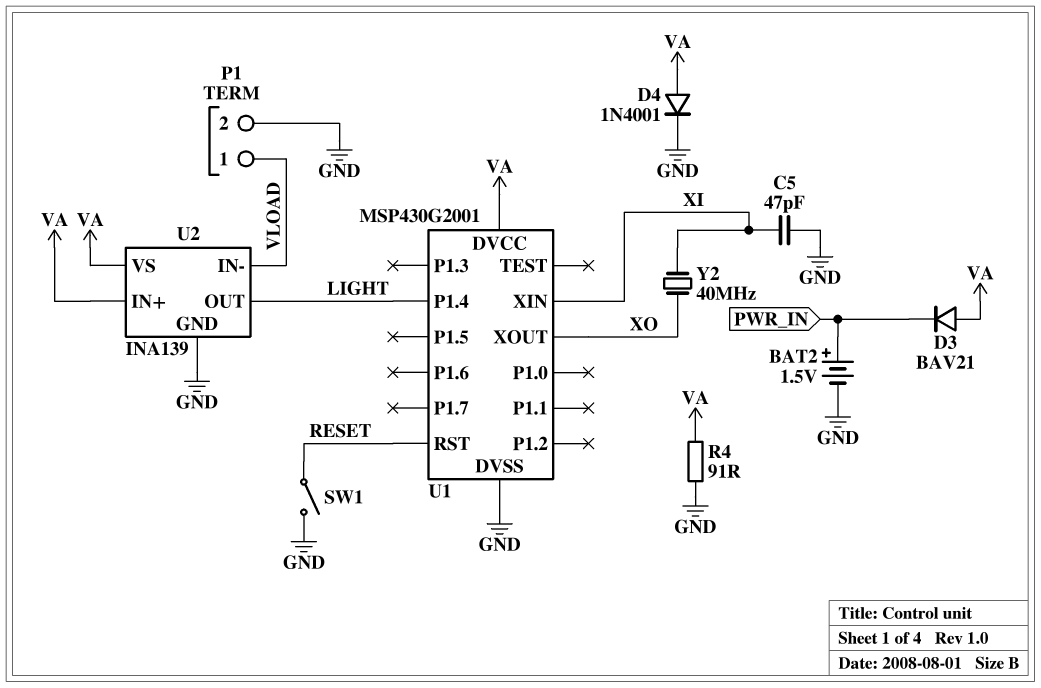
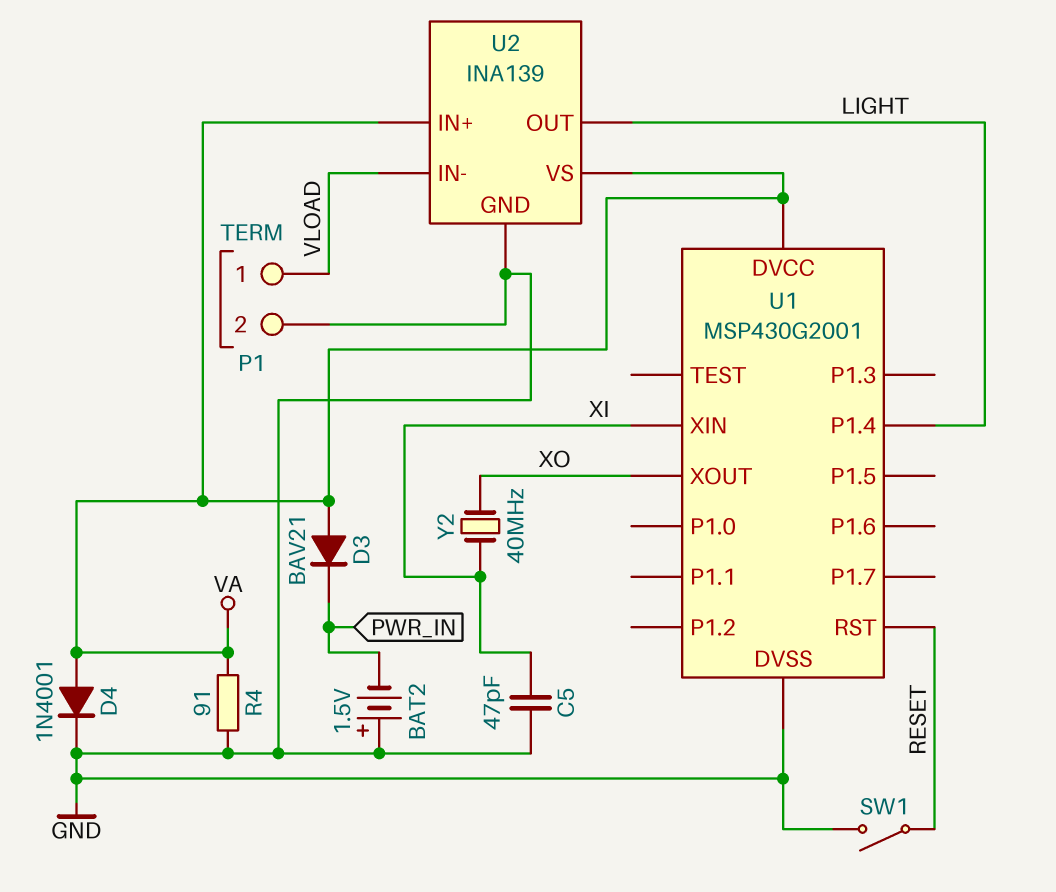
BAT2: 1.5V (plus PWR_IN, minus GND) -> 1.5V (plus GND, minus PWR_IN)

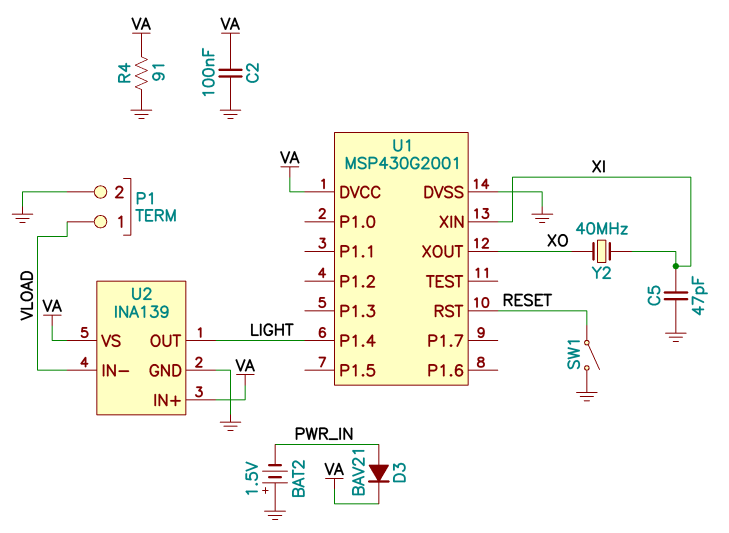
C2: none -> 100nF (GND, VA)
D3: diode BAV21 (A VA, K PWR_IN) -> diode BAV21 (A PWR_IN, K VA)
D4: diode 1N4001 (A VA, K GND) -> none

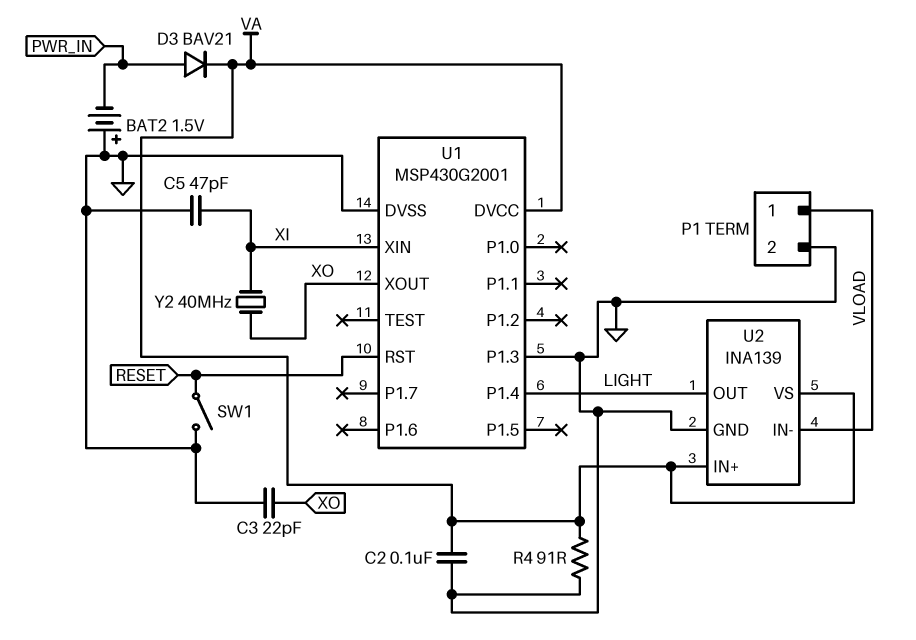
C3: none -> 22pF (GND, XO)
U1 pin P1.3: none -> GND

